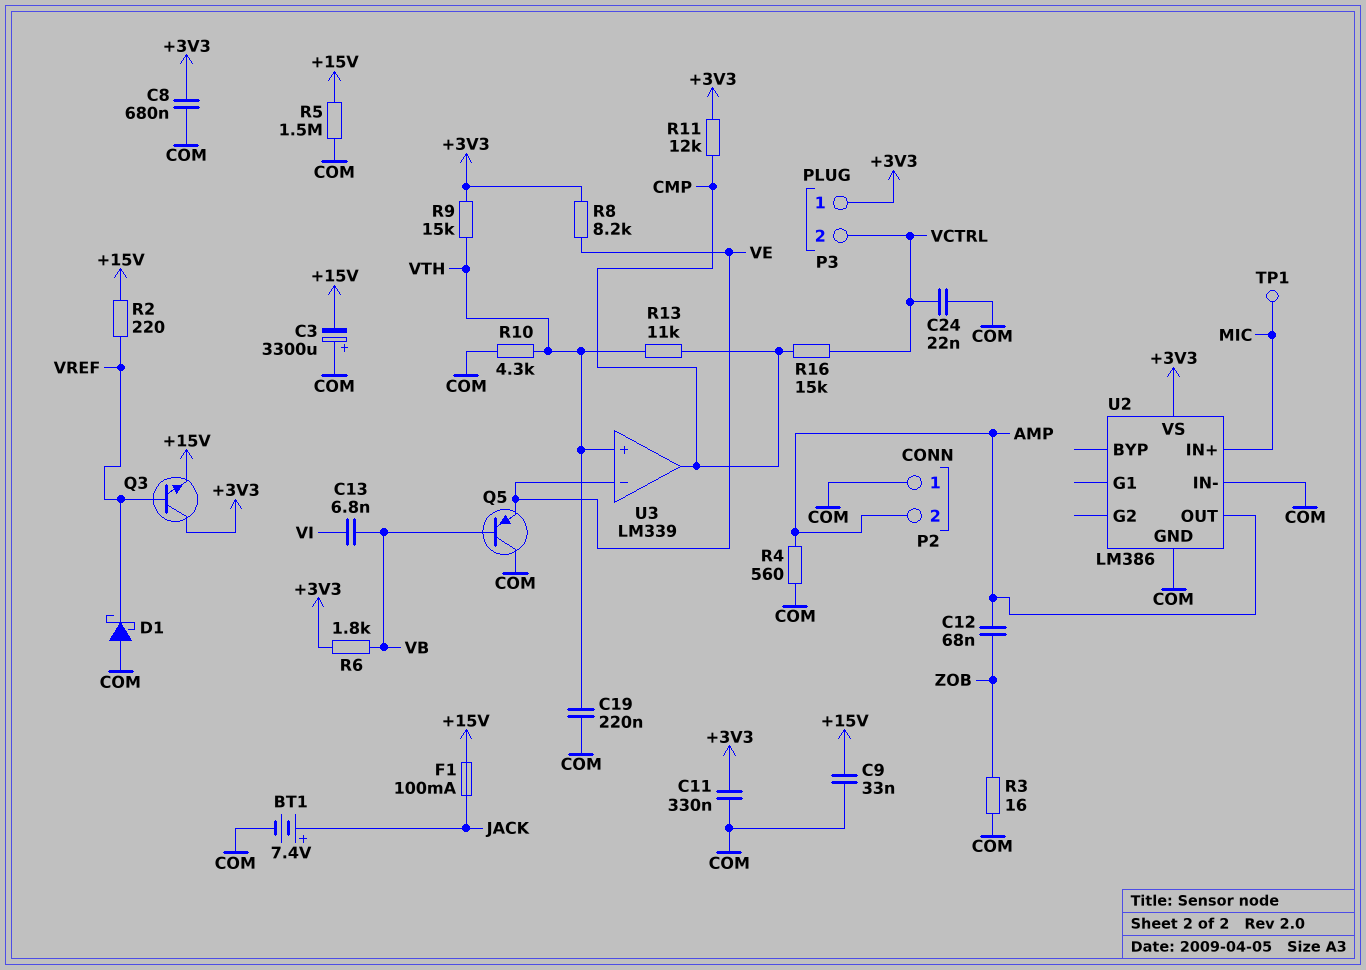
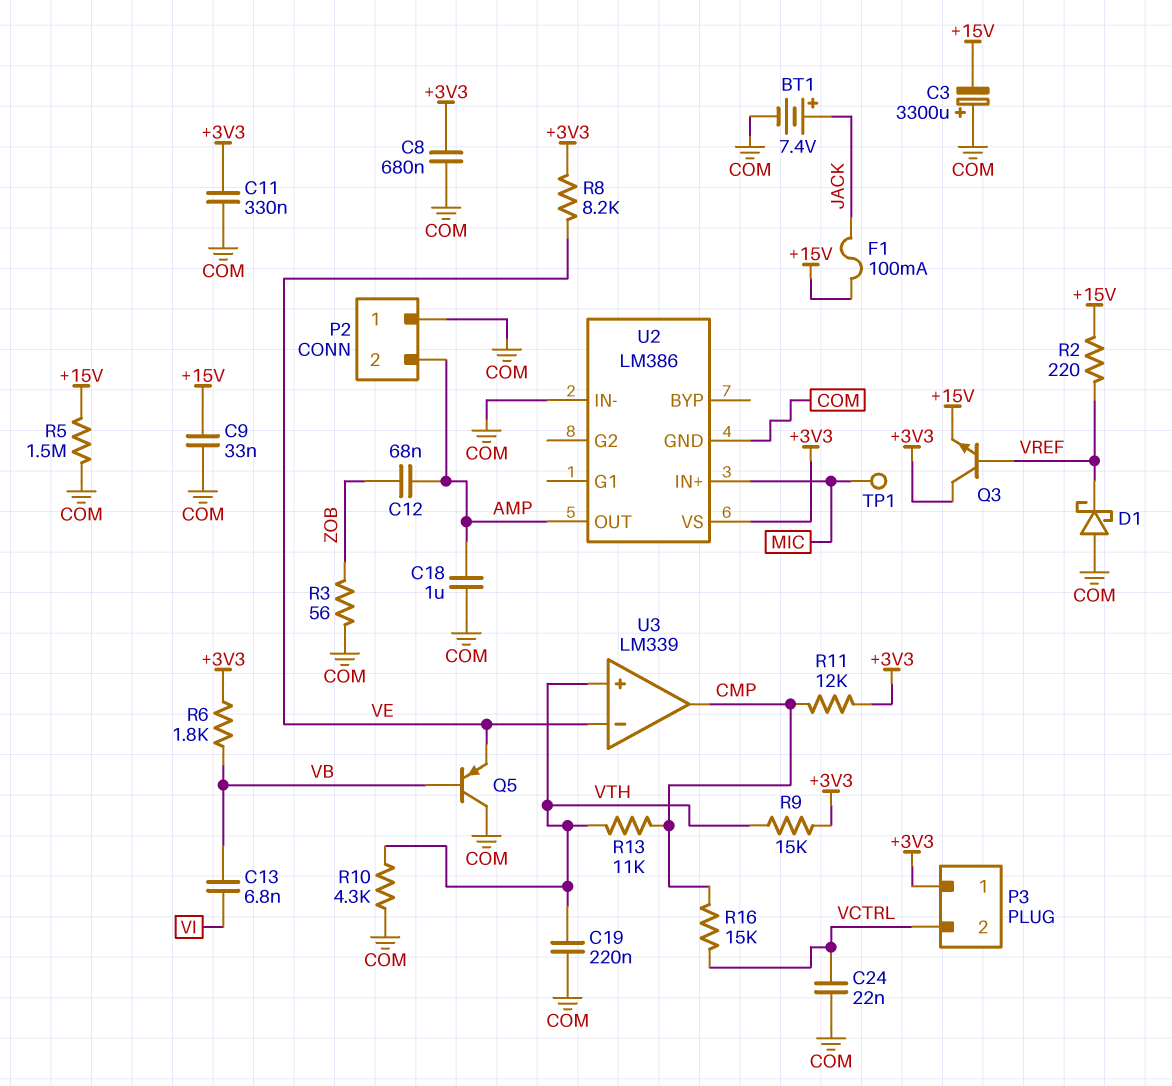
C18: none -> 1uF (AMP, COM)
R3: 16 (COM, ZOB) -> 56 (COM, ZOB)
R4: 560 (AMP, COM) -> none

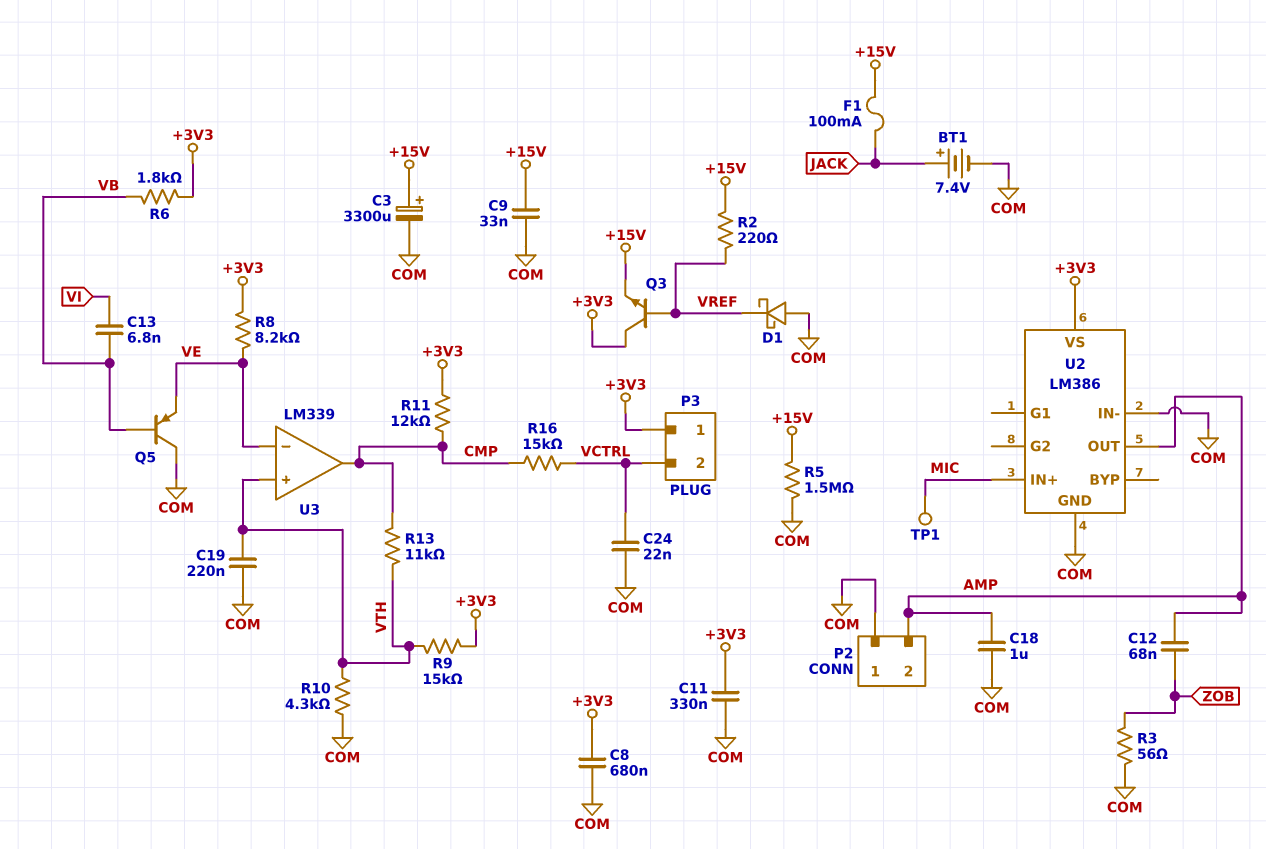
C3: 3300uF (plus COM, minus +15V) -> 3300uF (plus +15V, minus COM)

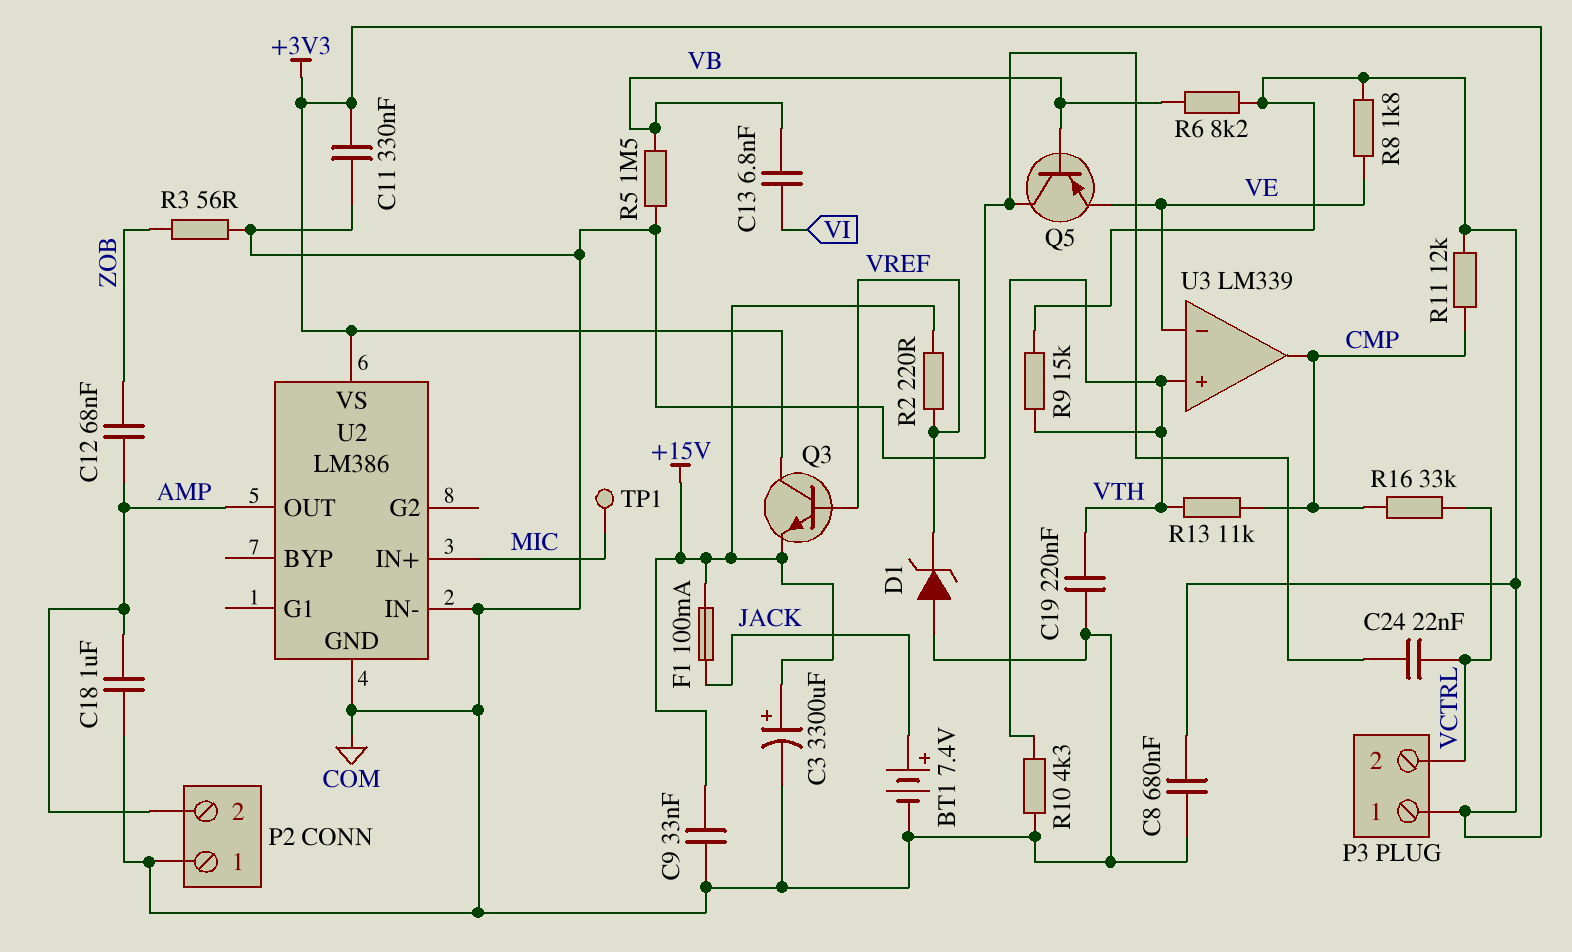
D1: schottky (A COM, K VREF) -> zener (A COM, K VREF)
R5: 1.5M (+15V, COM) -> 1.5M (COM, VB)
R6: 1.8k (+3V3, VB) -> 8.2k (+3V3, VB)
R8: 8.2k (+3V3, VE) -> 1.8k (+3V3, VE)
R16: 15k (CMP, VCTRL) -> 33k (CMP, VCTRL)

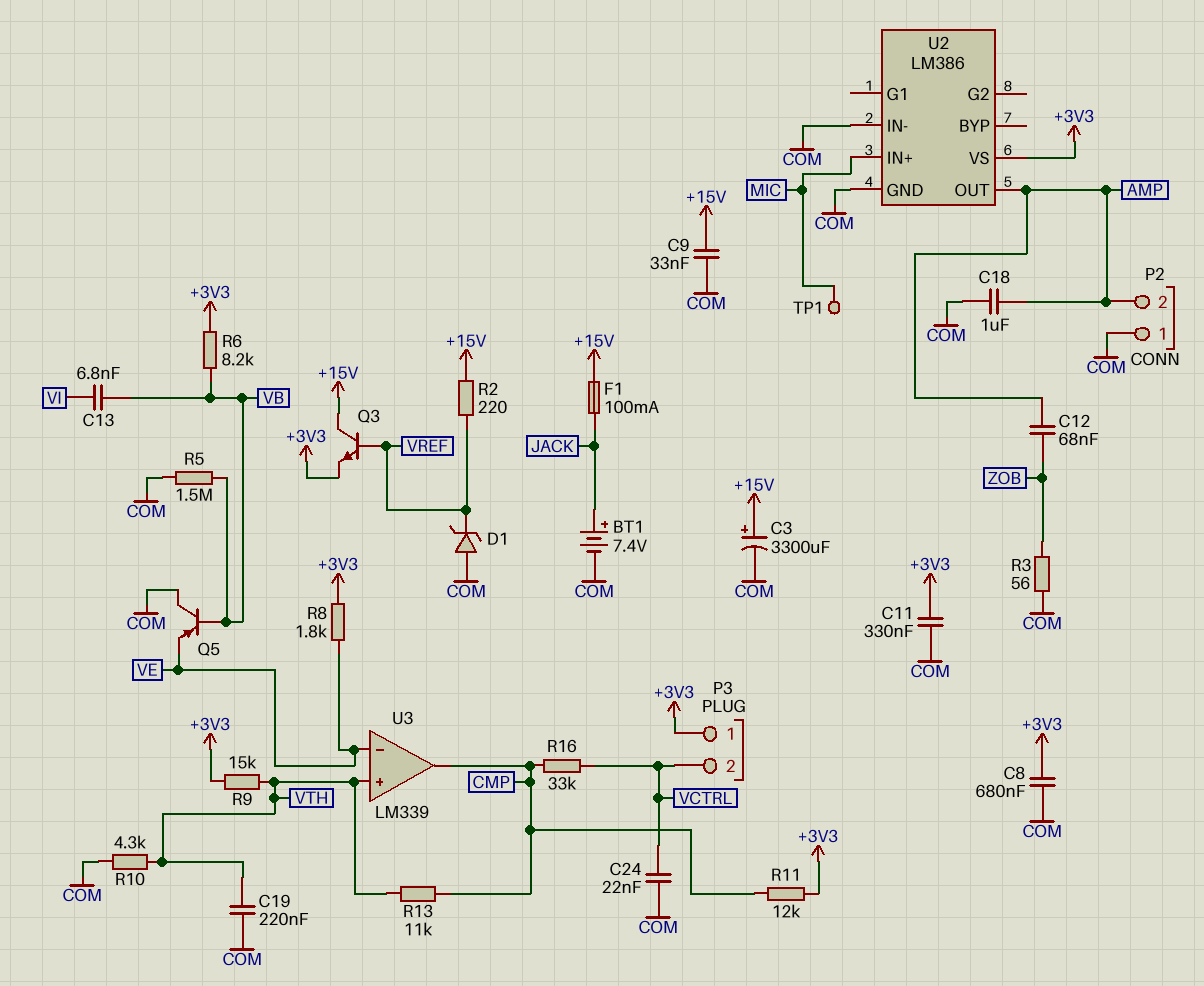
Q3: NPN (B VREF, C +3V3, E +15V) -> NPN (B VREF, C +15V, E +3V3)

